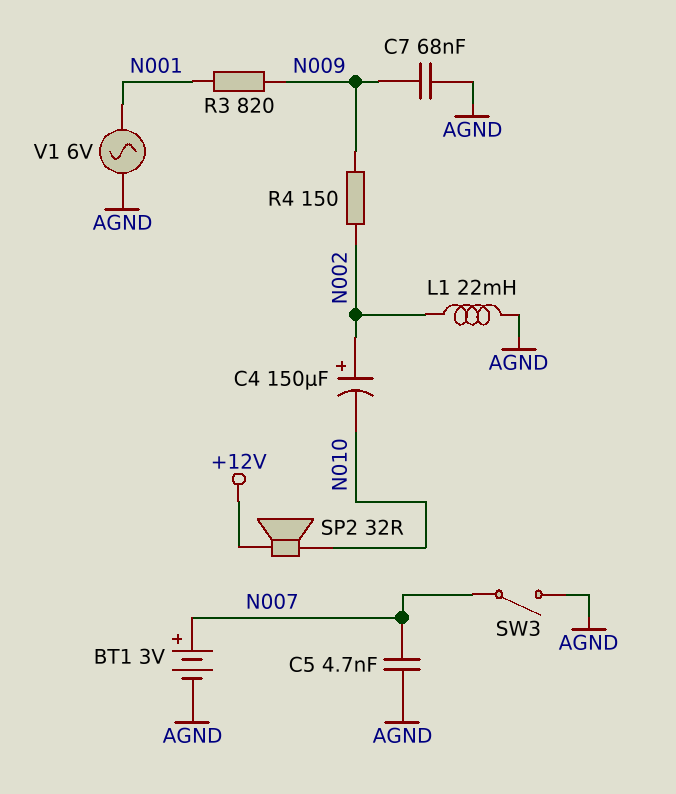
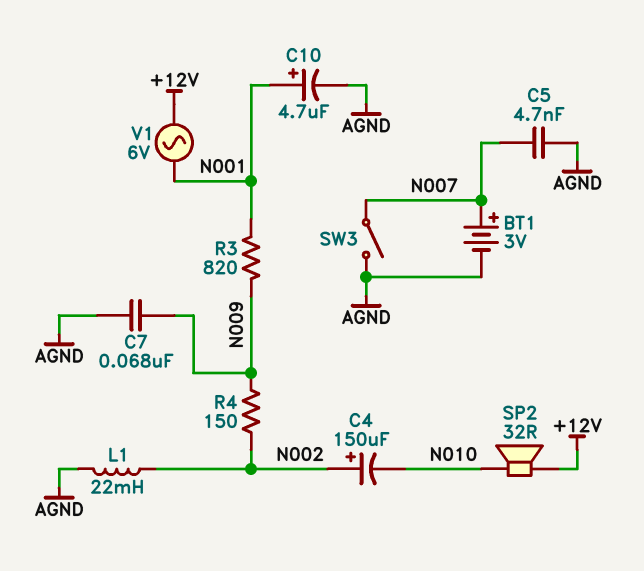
C10: none -> 4.7uF (plus N001, minus AGND)
V1: AC 6V (AGND, N001) -> AC 6V (+12V, N001)

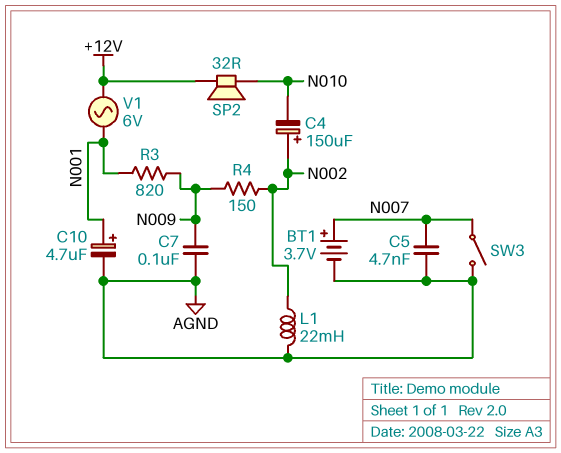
BT1: 3V (plus N007, minus AGND) -> 3.7V (plus N007, minus AGND)
C7: 68nF (AGND, N009) -> 100nF (AGND, N009)

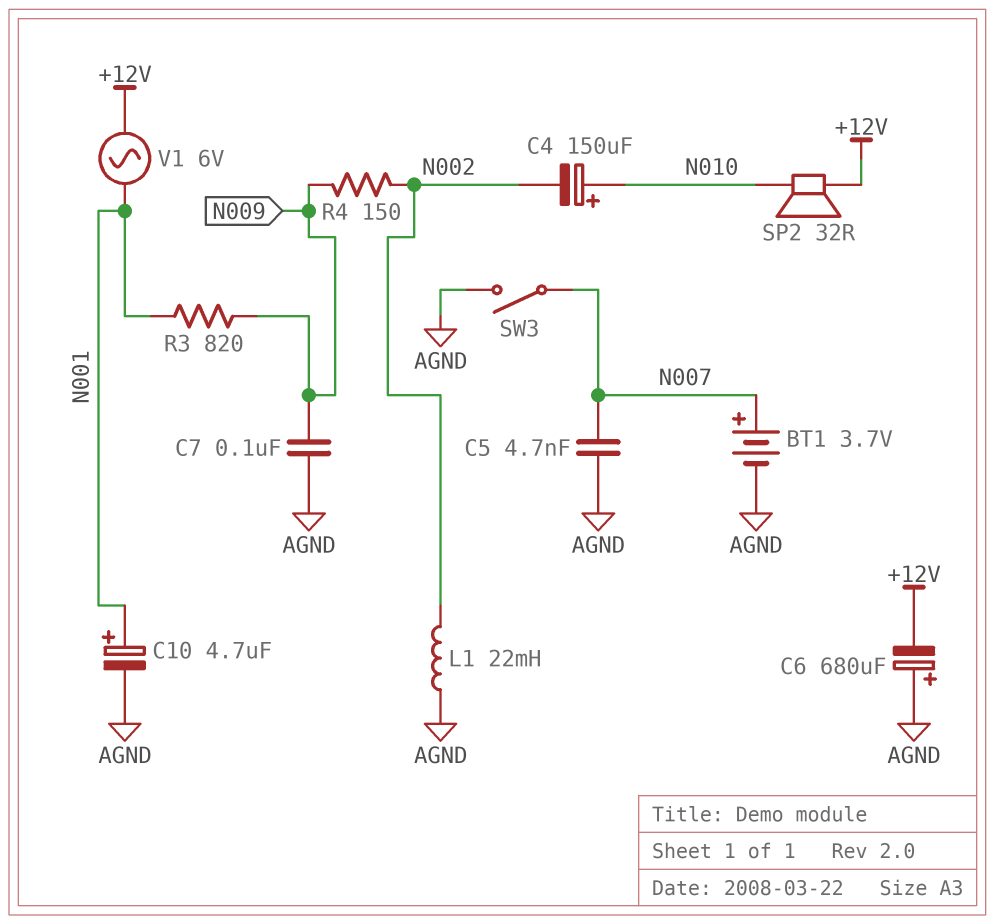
C4: 150uF (plus N002, minus N010) -> 150uF (plus N010, minus N002)
C6: none -> 680uF (plus AGND, minus +12V)

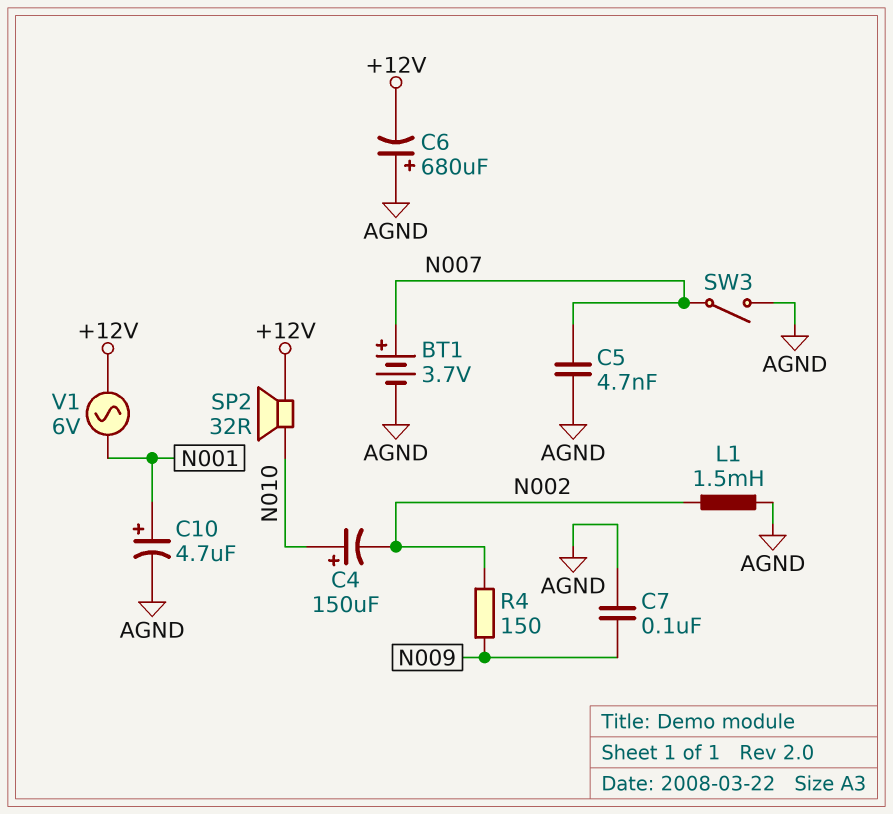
L1: 22mH (AGND, N002) -> 1.5mH (AGND, N002)
R3: 820 (N001, N009) -> none

